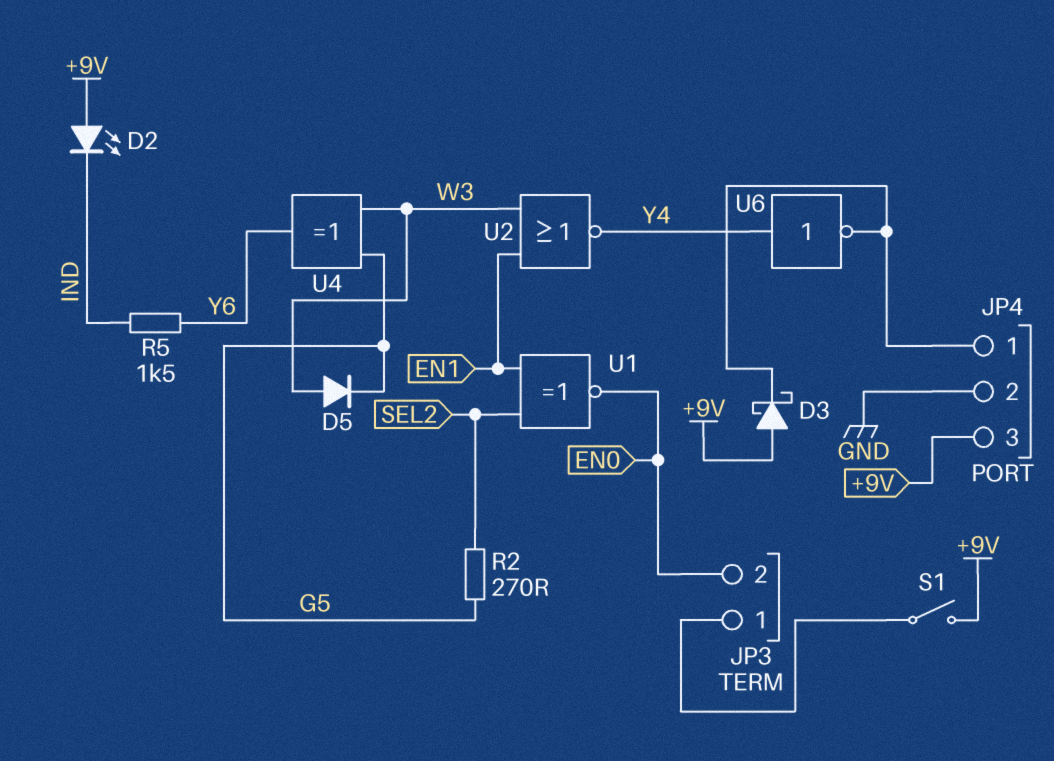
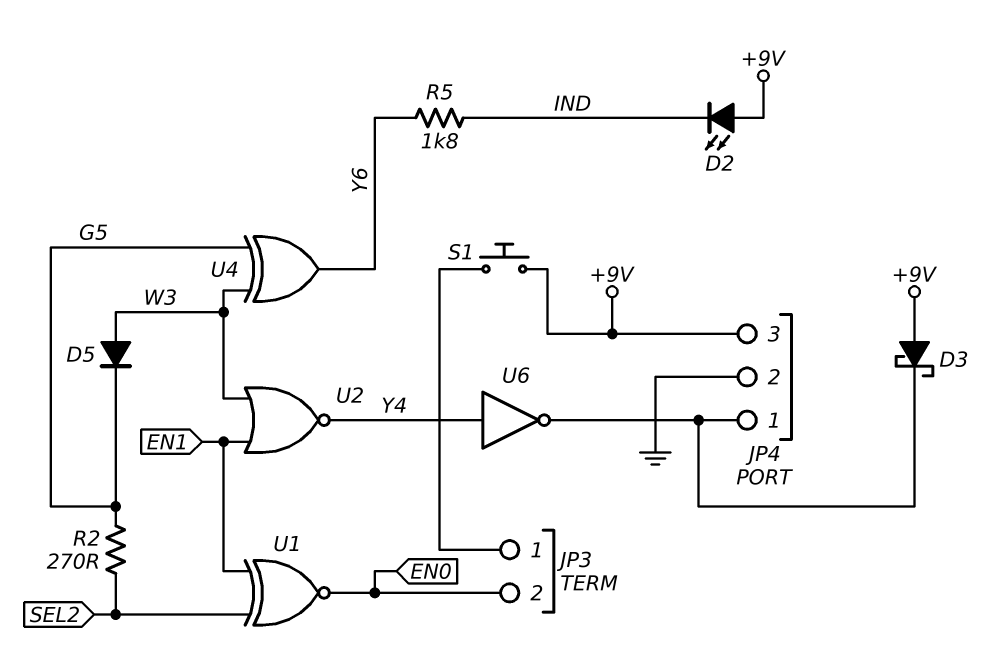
R5: 1.5k (IND, Y6) -> 1.8k (IND, Y6)
S1: switch (+9V, JP3/1) -> button (+9V, JP3/1)

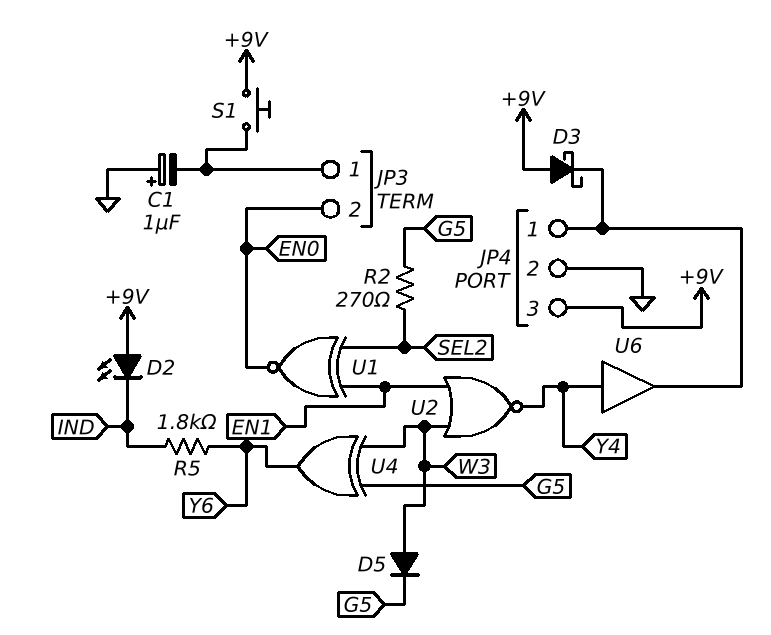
C1: none -> 1uF (plus GND, minus JP3/1)
U6: NOT (in Y4, out JP4/1) -> buffer (in Y4, out JP4/1)

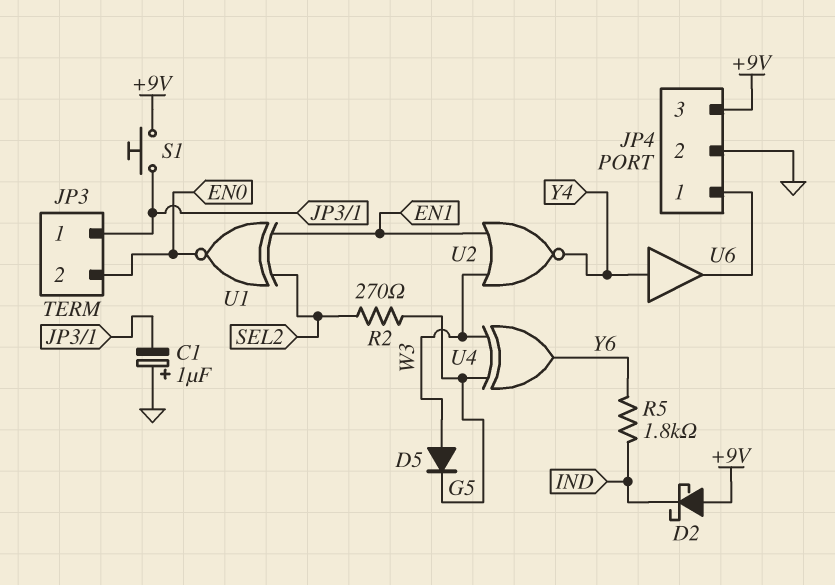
D2: LED (A +9V, K IND) -> schottky (A +9V, K IND)
D3: schottky (A +9V, K JP4/1) -> none

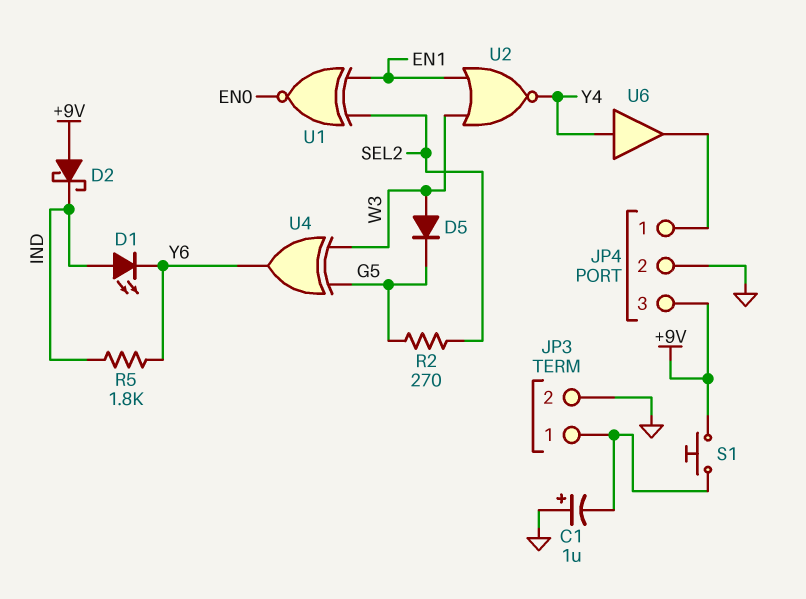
D1: none -> LED (A IND, K Y6)
JP3 pin 2: EN0 -> GND

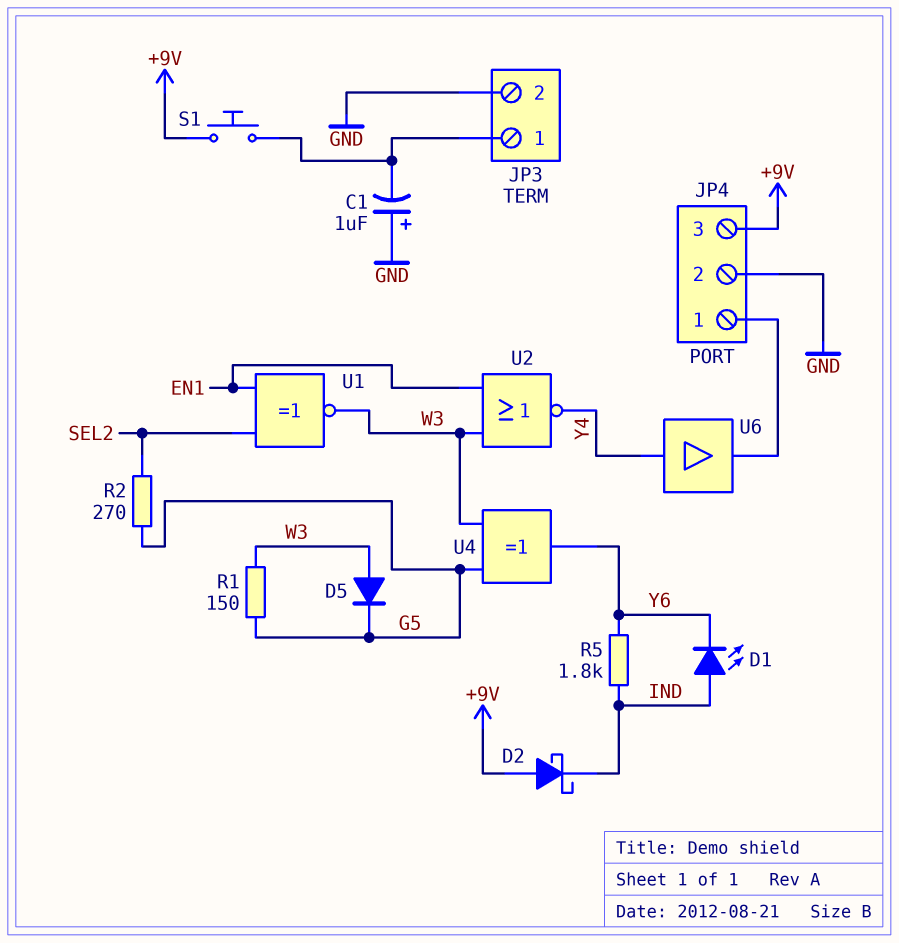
R1: none -> 150 (G5, W3)
U1: XNOR (in EN1, in SEL2, out EN0) -> XNOR (in EN1, in SEL2, out W3)

